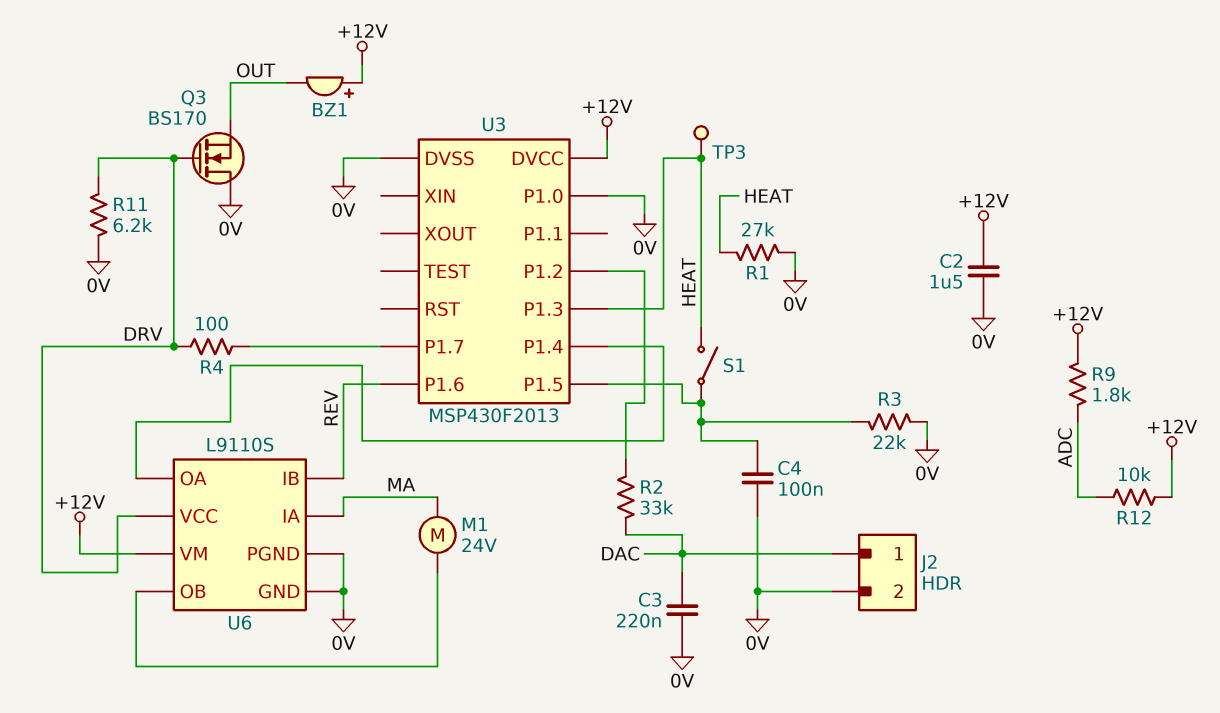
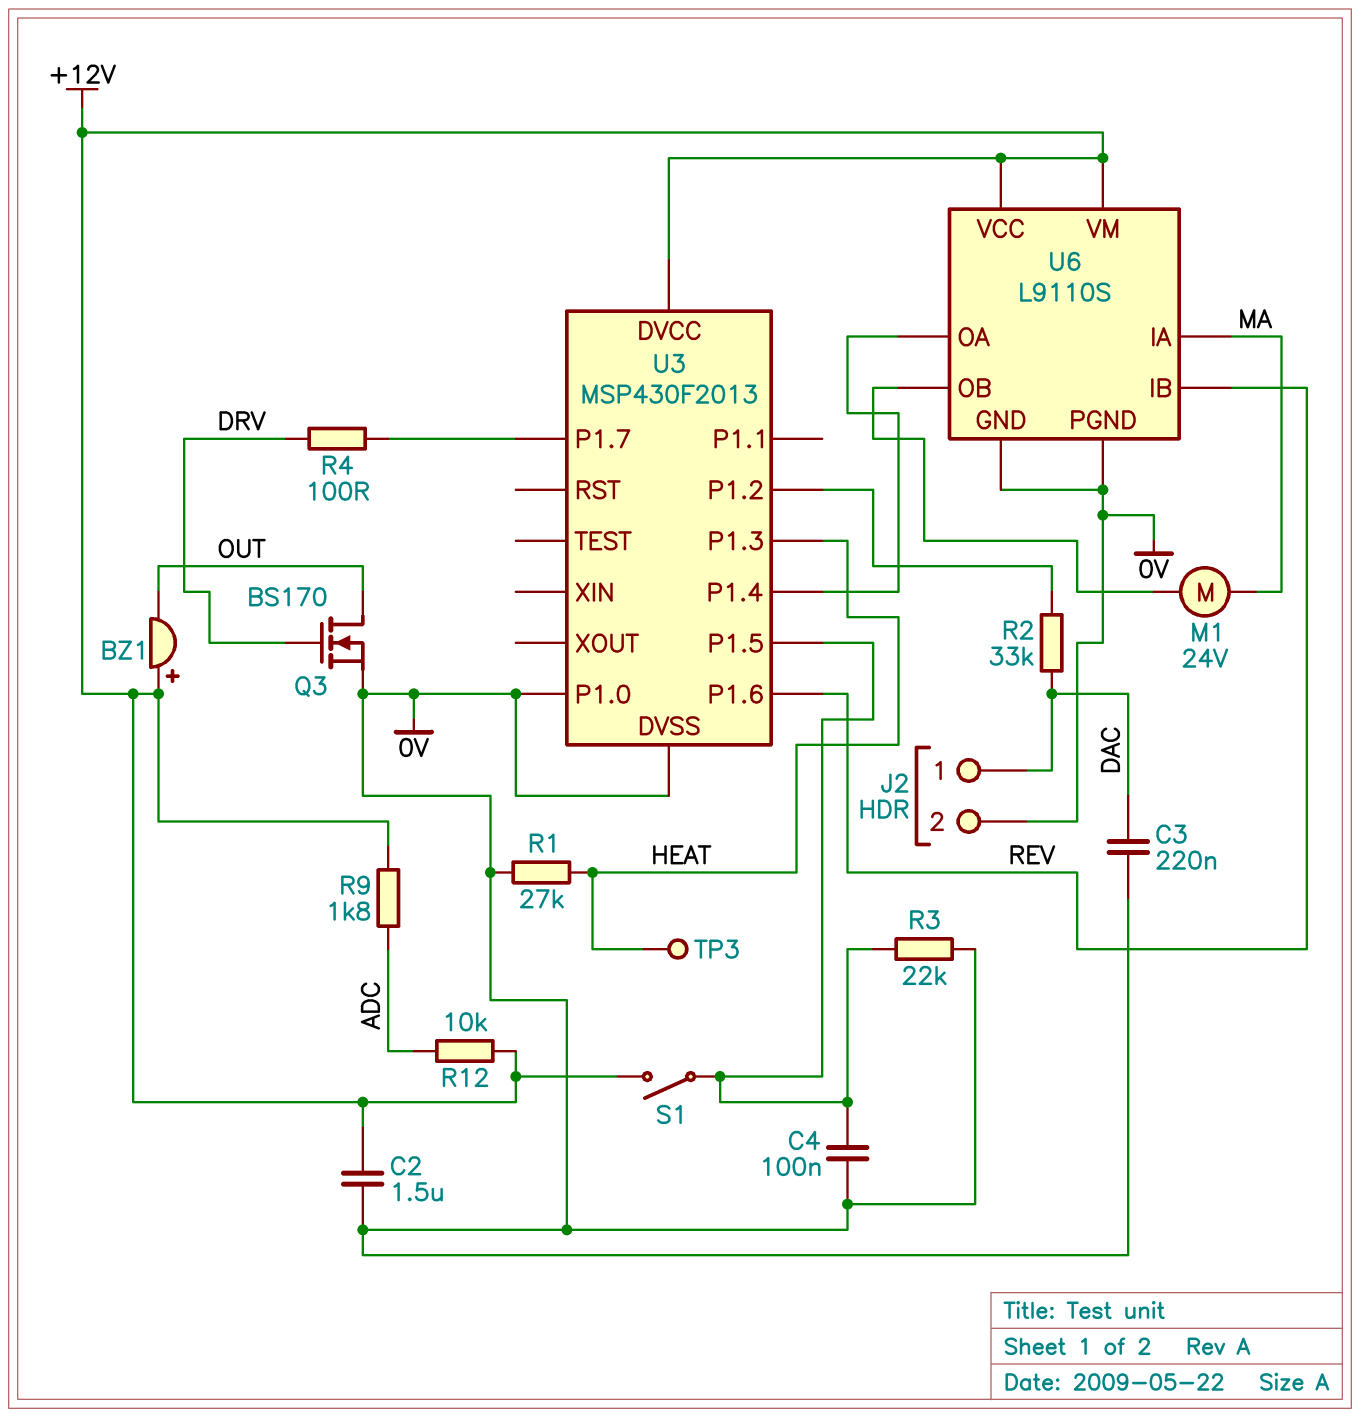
Q3: NMOS BS170 (G DRV, D 0V, S OUT) -> NMOS BS170 (G DRV, D OUT, S 0V)
R11: 6.2k (0V, DRV) -> none
S1: switch (HEAT, U3/P1.5) -> switch (+12V, U3/P1.5)
U6 pin VCC: DRV -> +12V

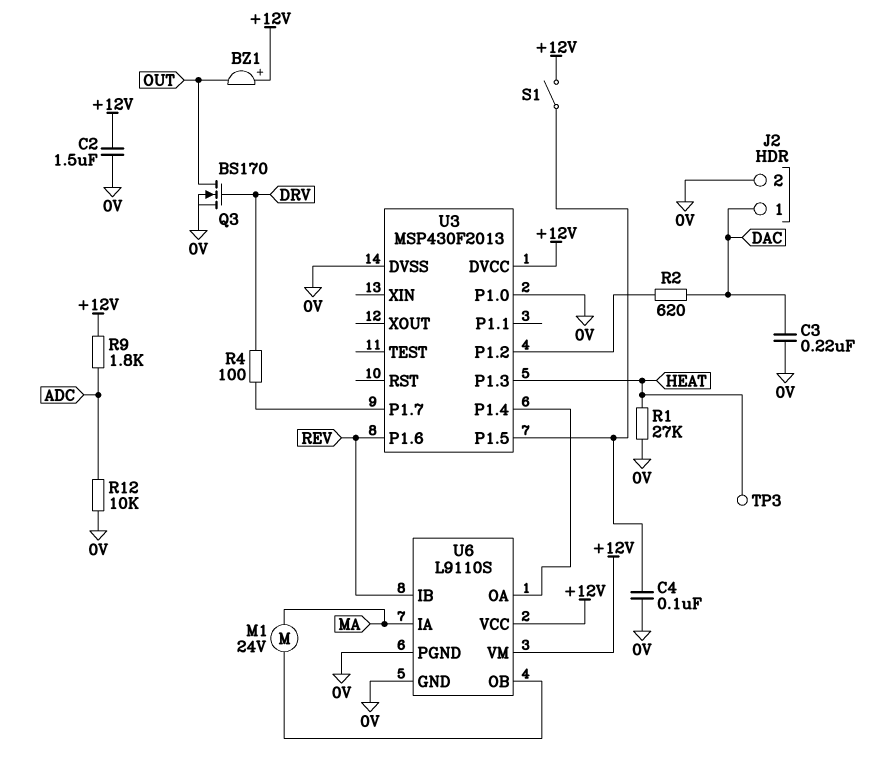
R2: 33k (DAC, U3/P1.2) -> 620 (DAC, U3/P1.2)
R3: 22k (0V, U3/P1.5) -> none
R12: 10k (+12V, ADC) -> 10k (0V, ADC)

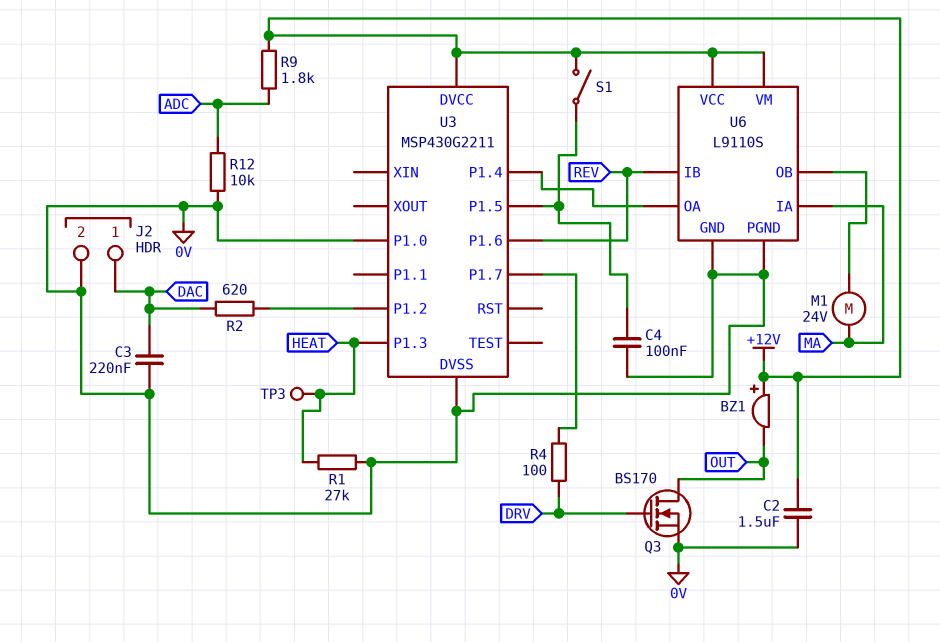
U3: MSP430F2013 -> MSP430G2211

